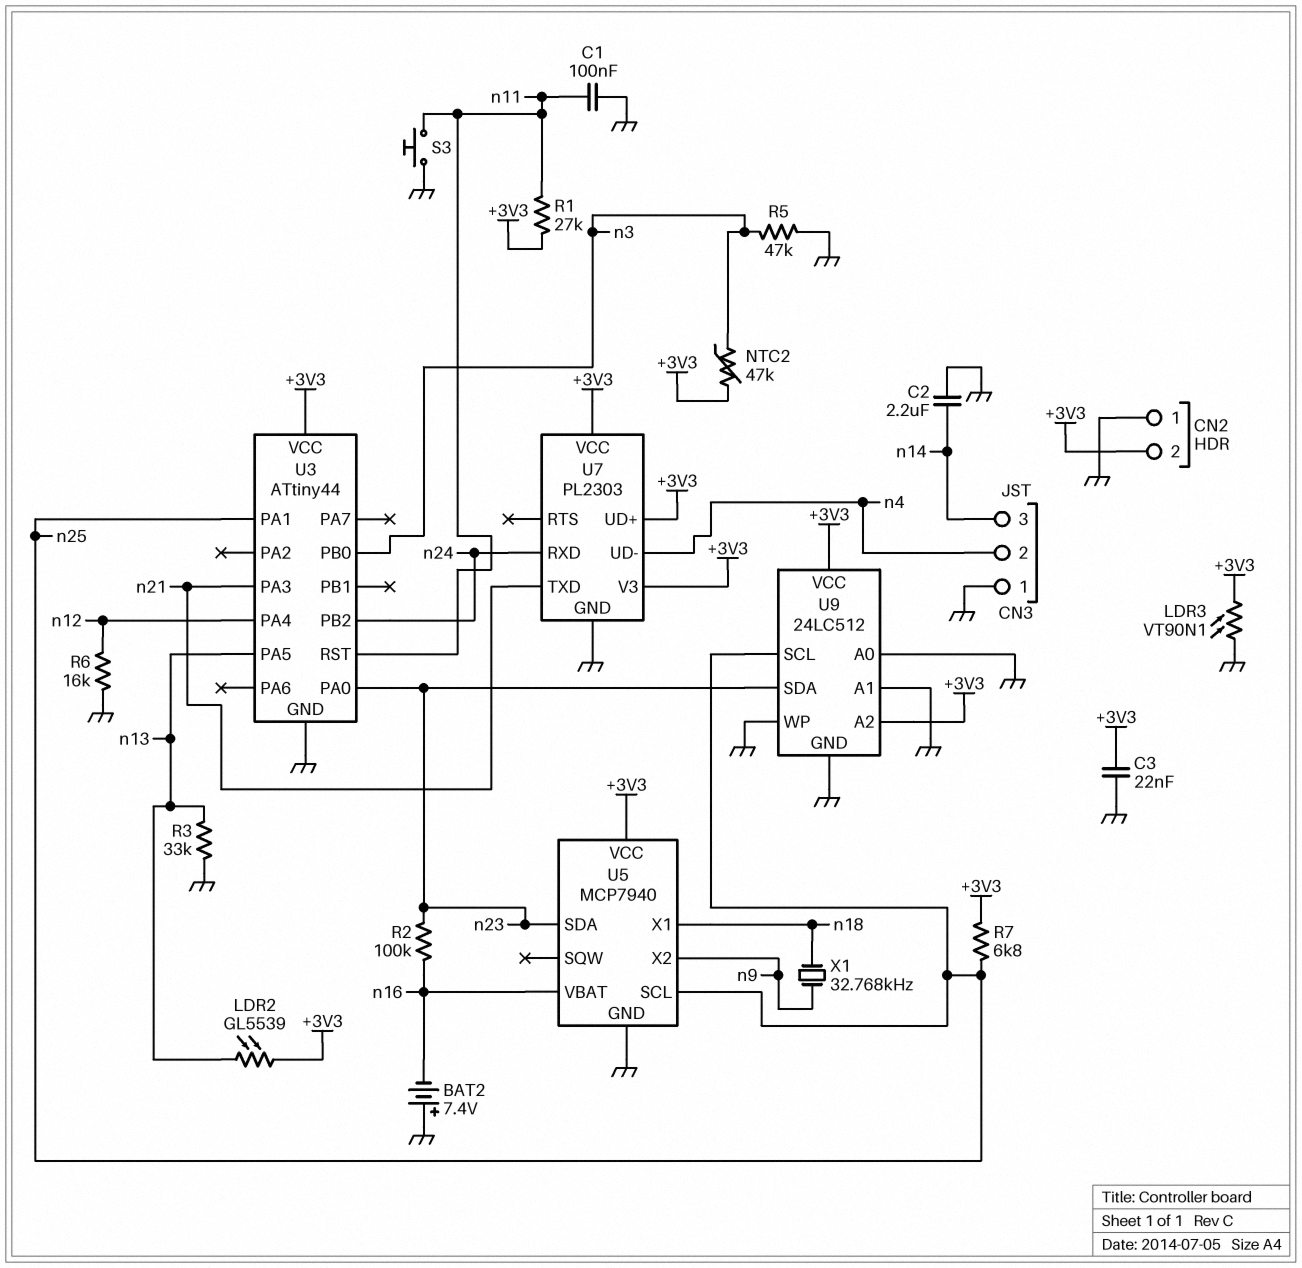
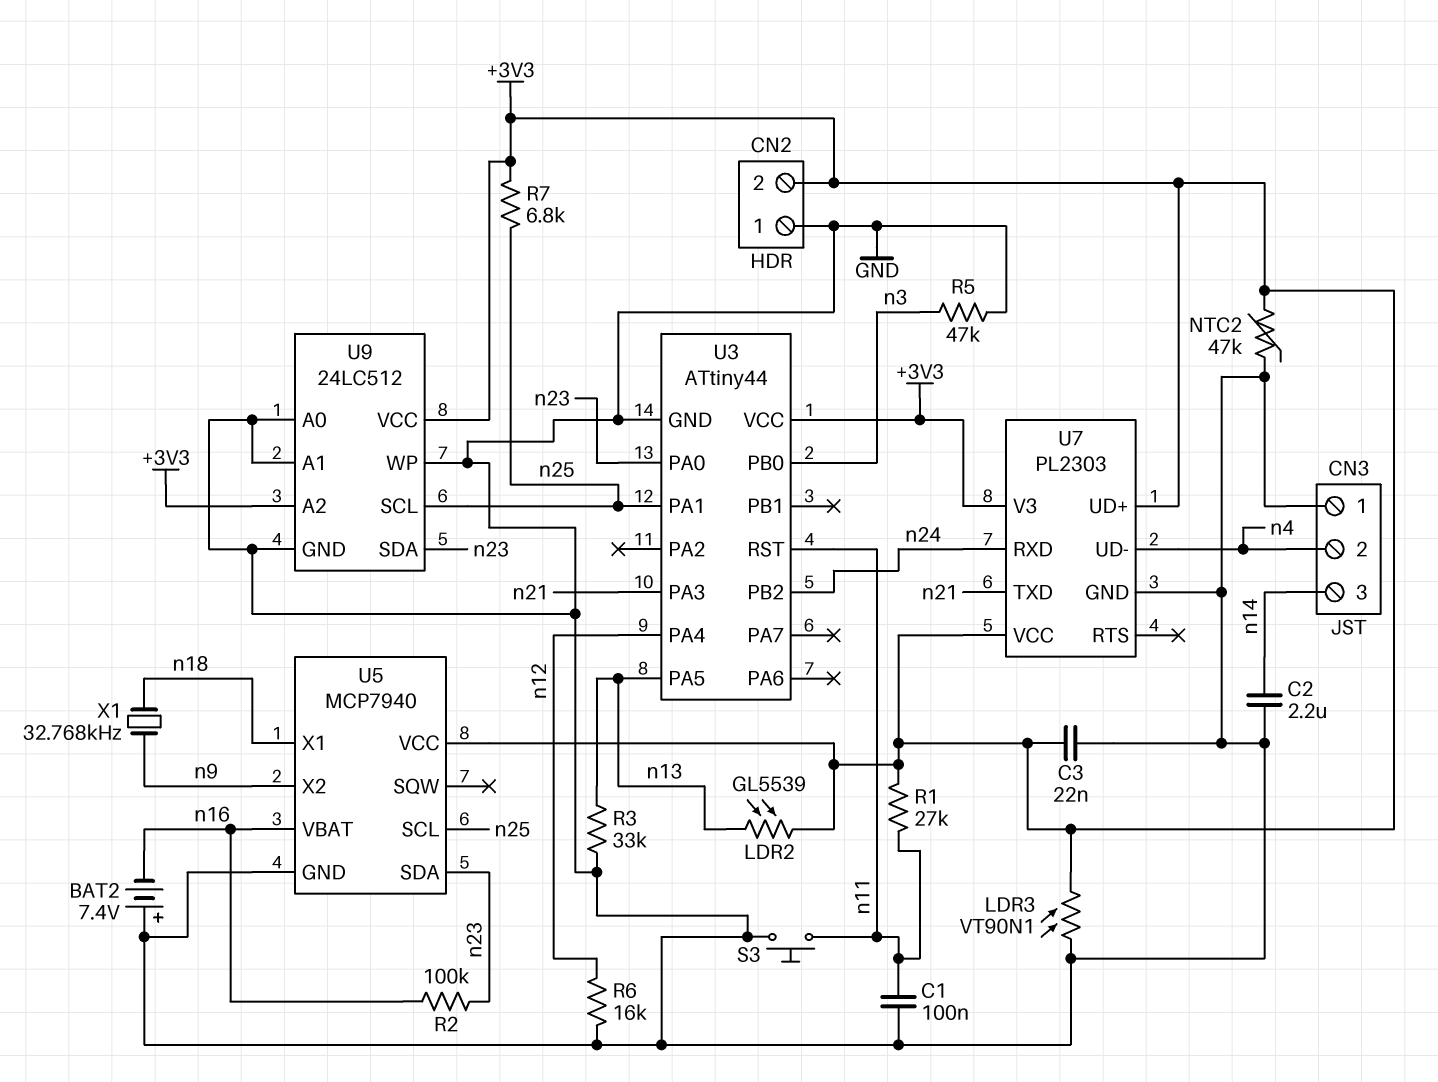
NTC2: 47k (+3V3, n3) -> 47k (+3V3, GND)

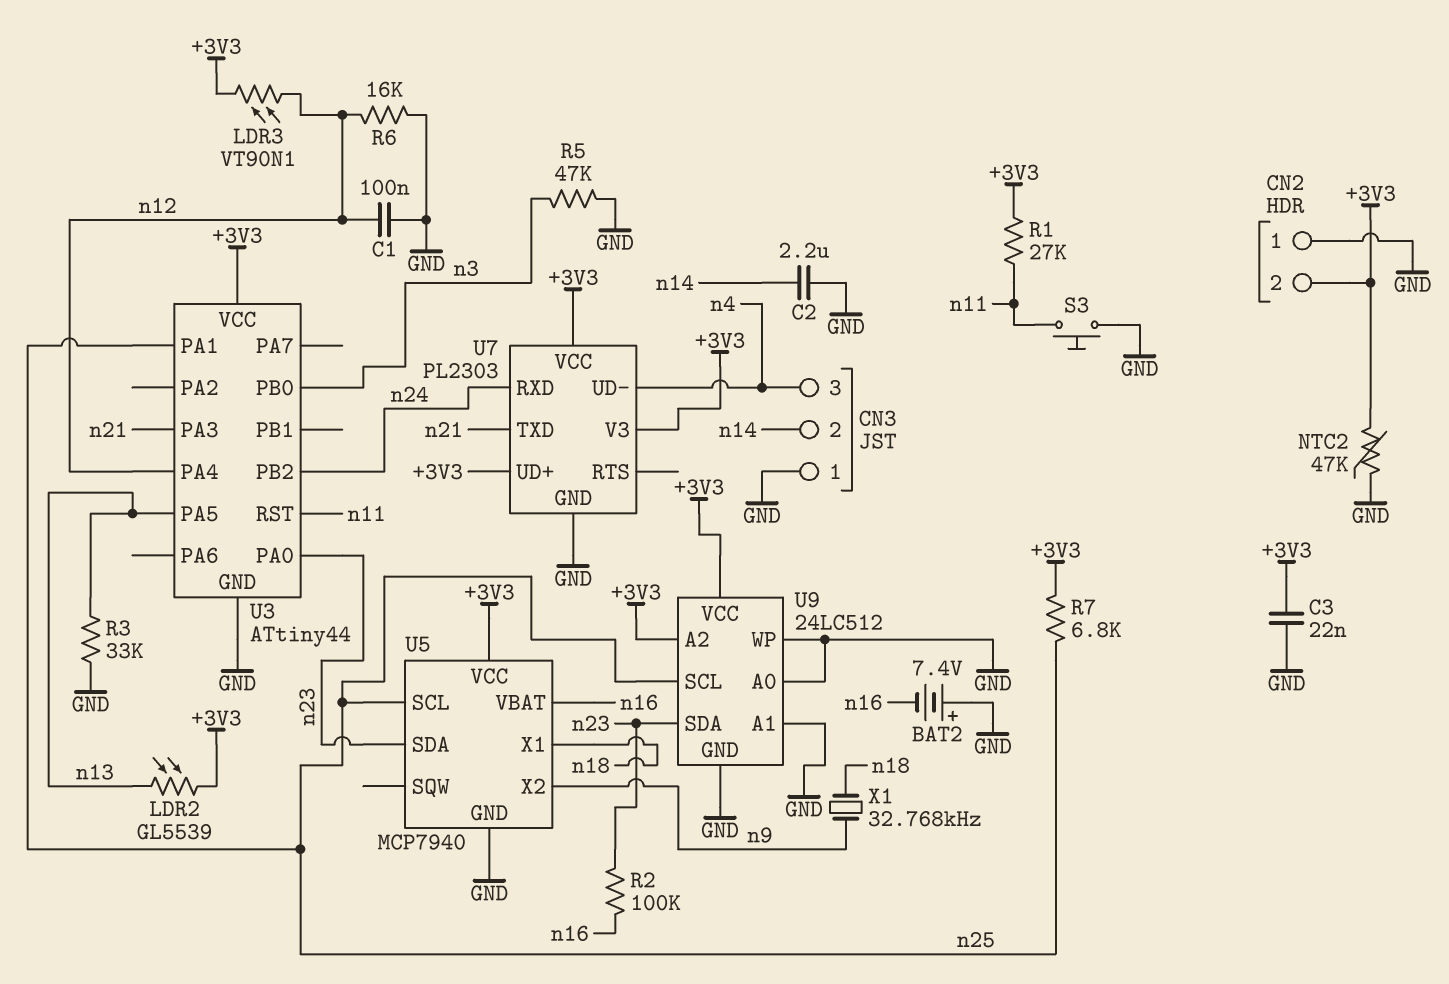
C1: 100nF (GND, n11) -> 100nF (GND, n12)
CN3 pin 2: n4 -> n14
CN3 pin 3: n14 -> n4
LDR3: VT90N1 (+3V3, GND) -> VT90N1 (+3V3, n12)

